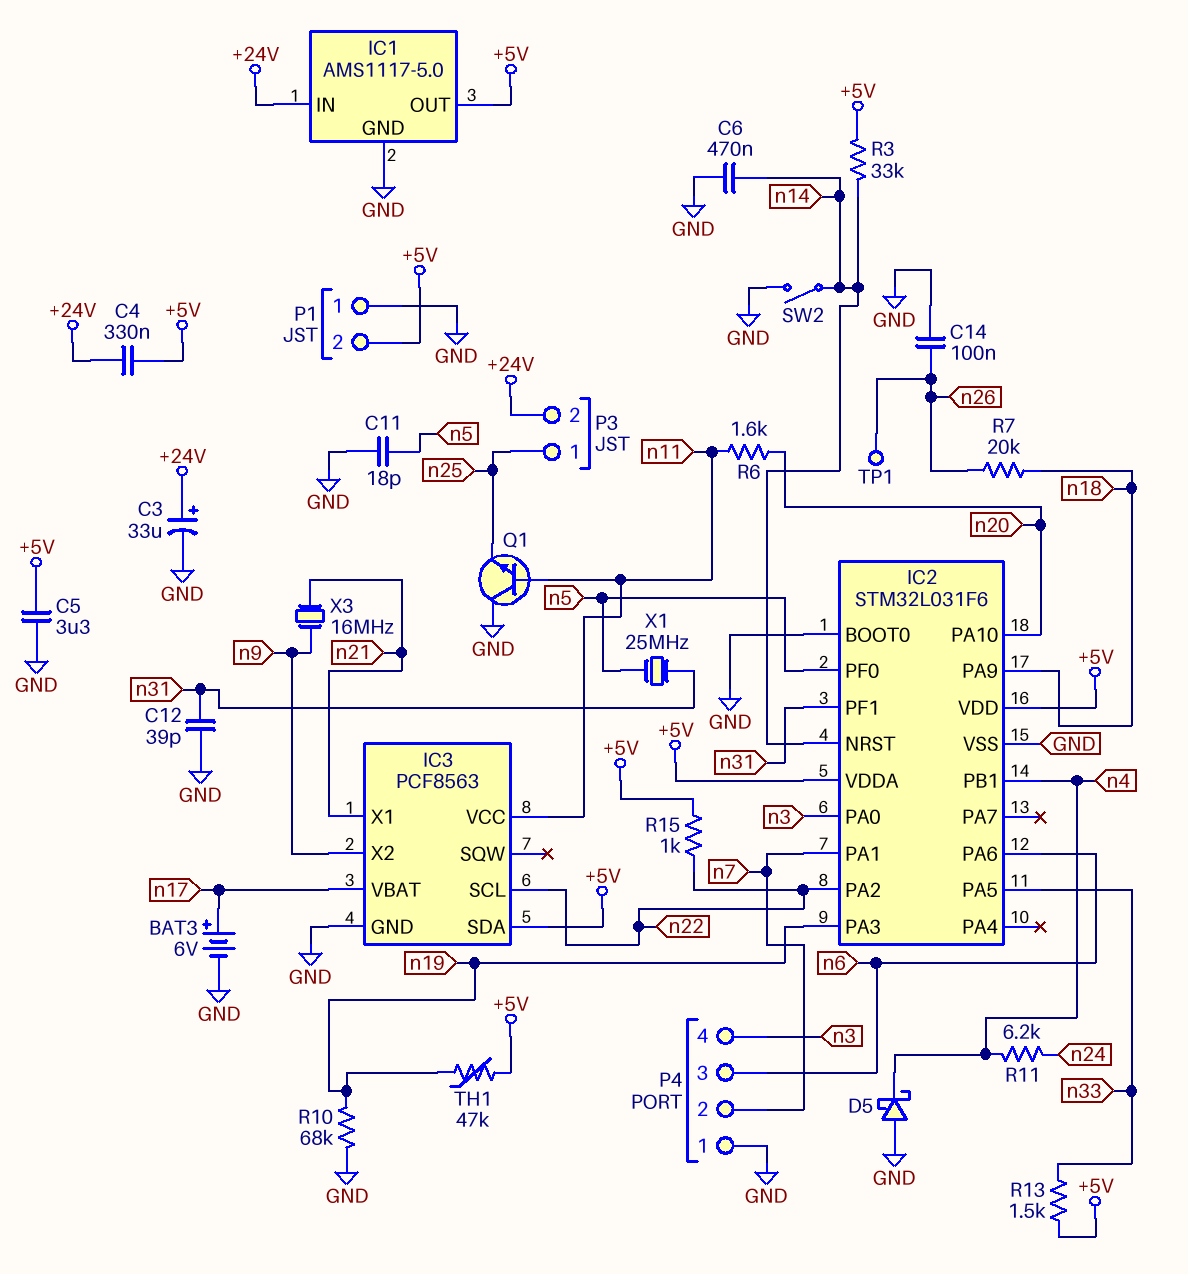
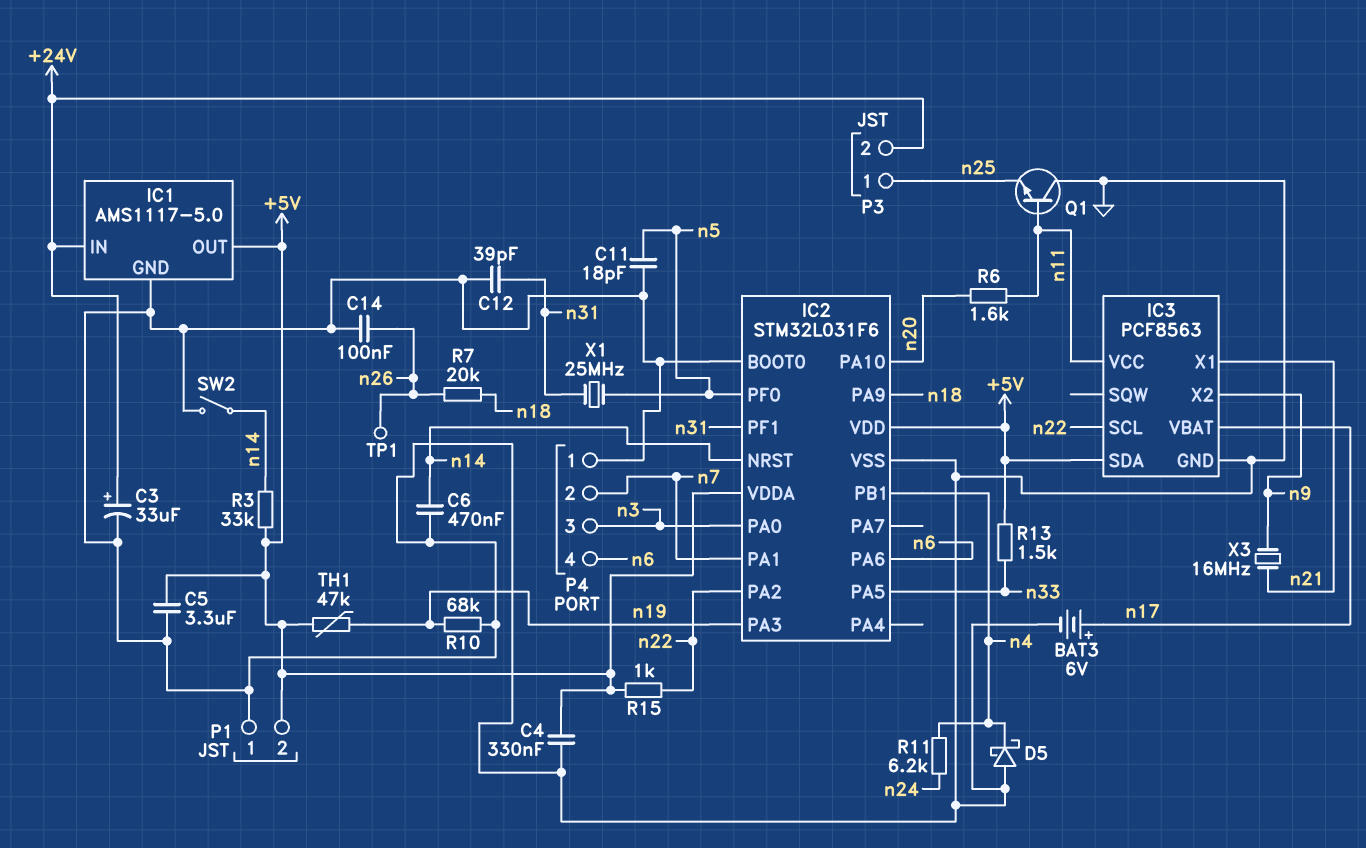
C4: 330nF (+5V, +24V) -> 330nF (+5V, GND)
P4 pin 3: n6 -> n3
P4 pin 4: n3 -> n6

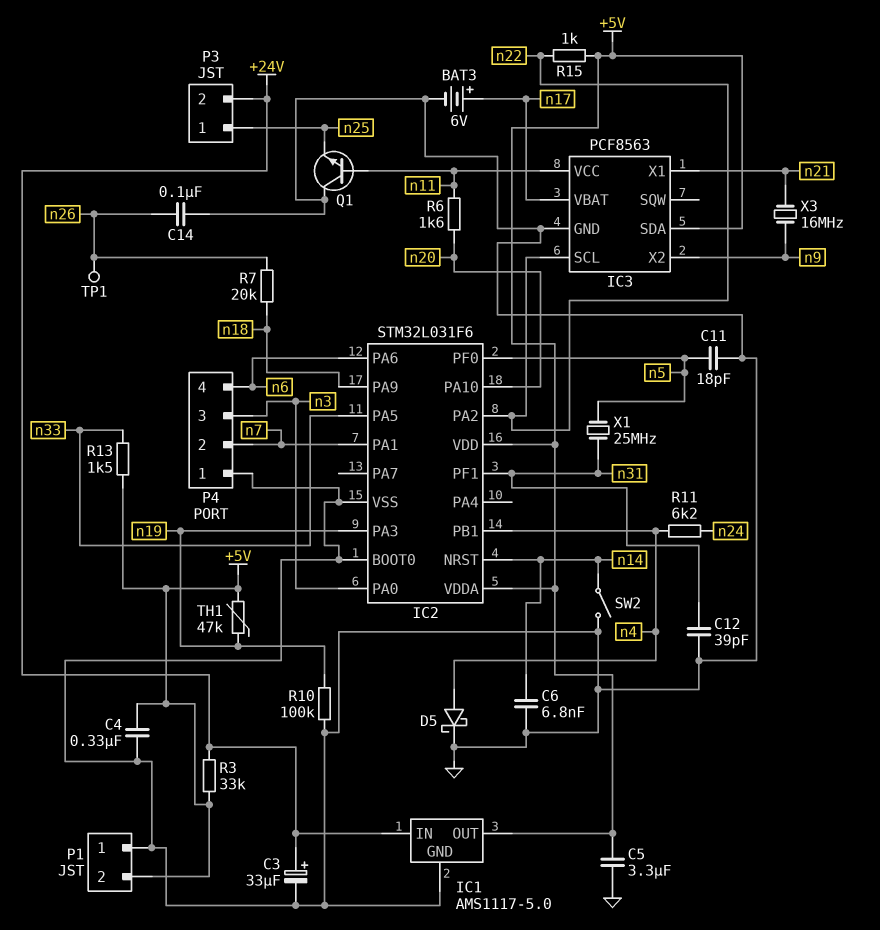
C6: 470nF (GND, n14) -> 6.8nF (GND, n14)
D5: schottky (A GND, K n4) -> schottky (A n4, K GND)
R3: 33k (+5V, n14) -> 33k (+5V, +24V)
R10: 68k (GND, n19) -> 100k (GND, n19)

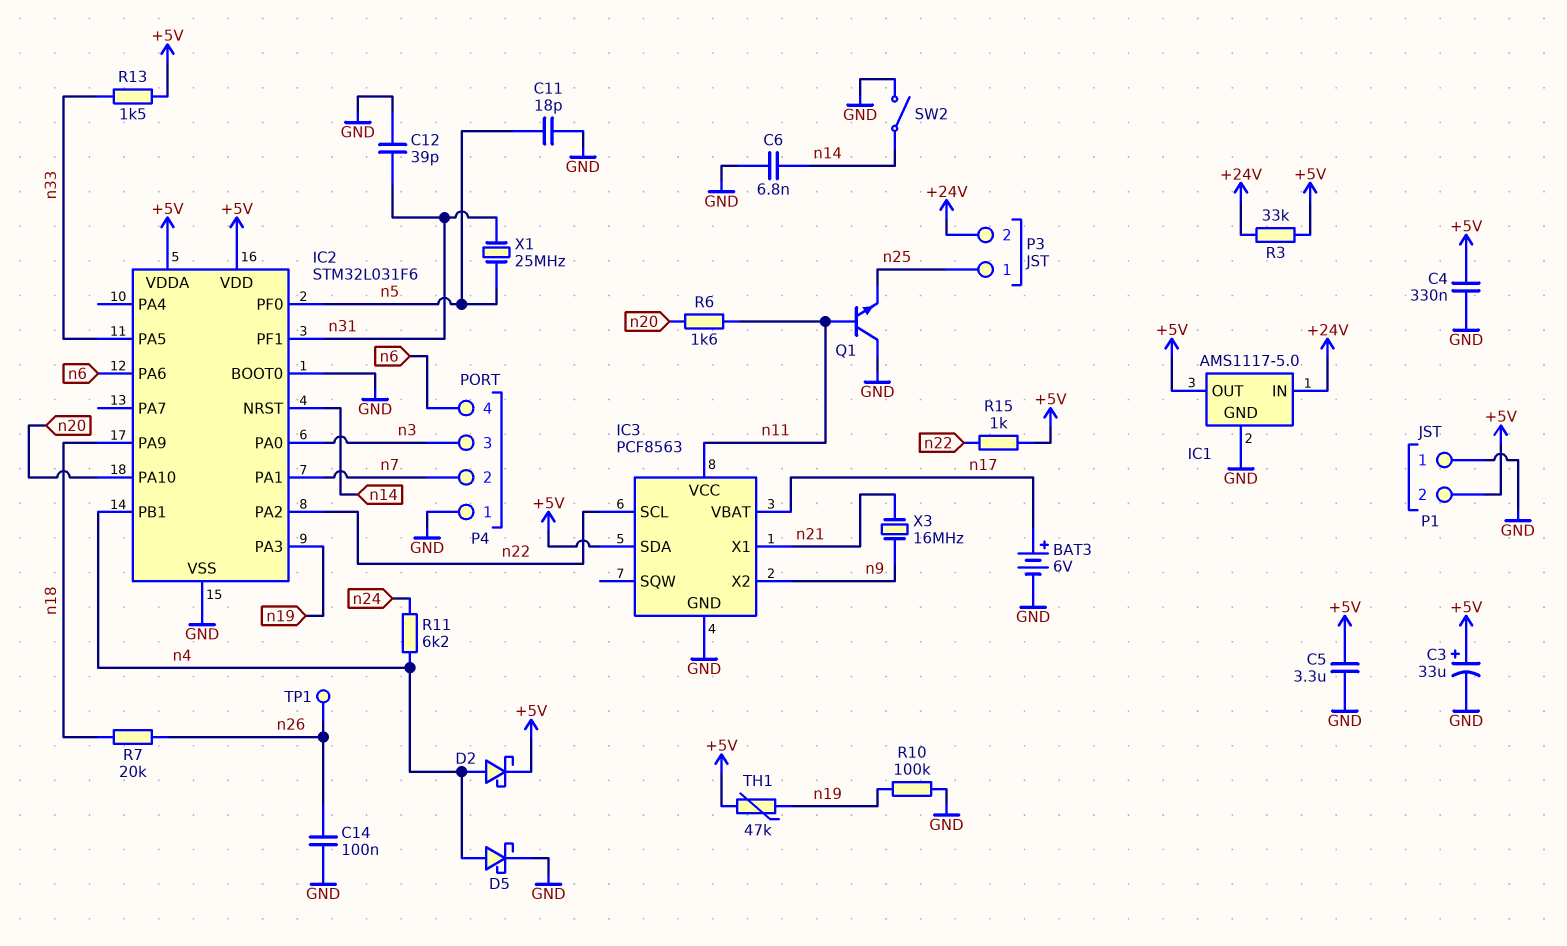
C3: 33uF (plus +24V, minus GND) -> 33uF (plus +5V, minus GND)
D2: none -> schottky (A n4, K +5V)

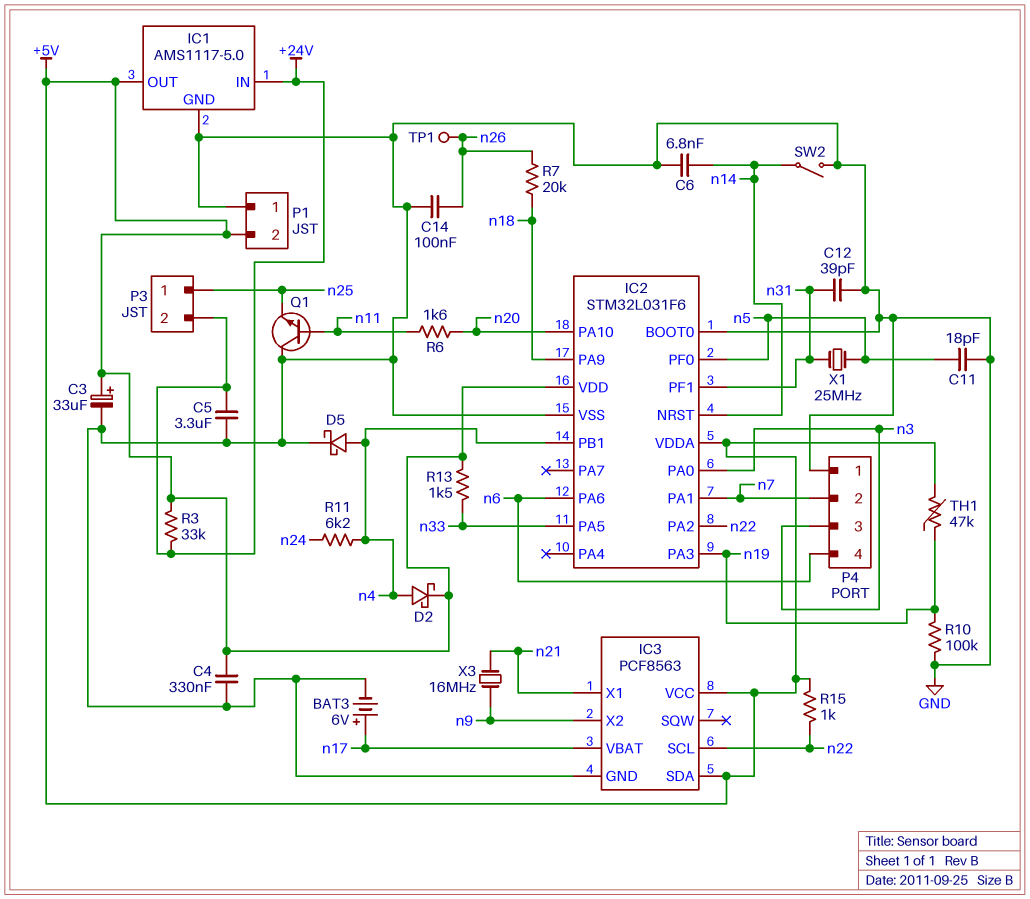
C5: 3.3uF (+5V, GND) -> 3.3uF (+24V, GND)
IC3 pin VCC: n11 -> +5V

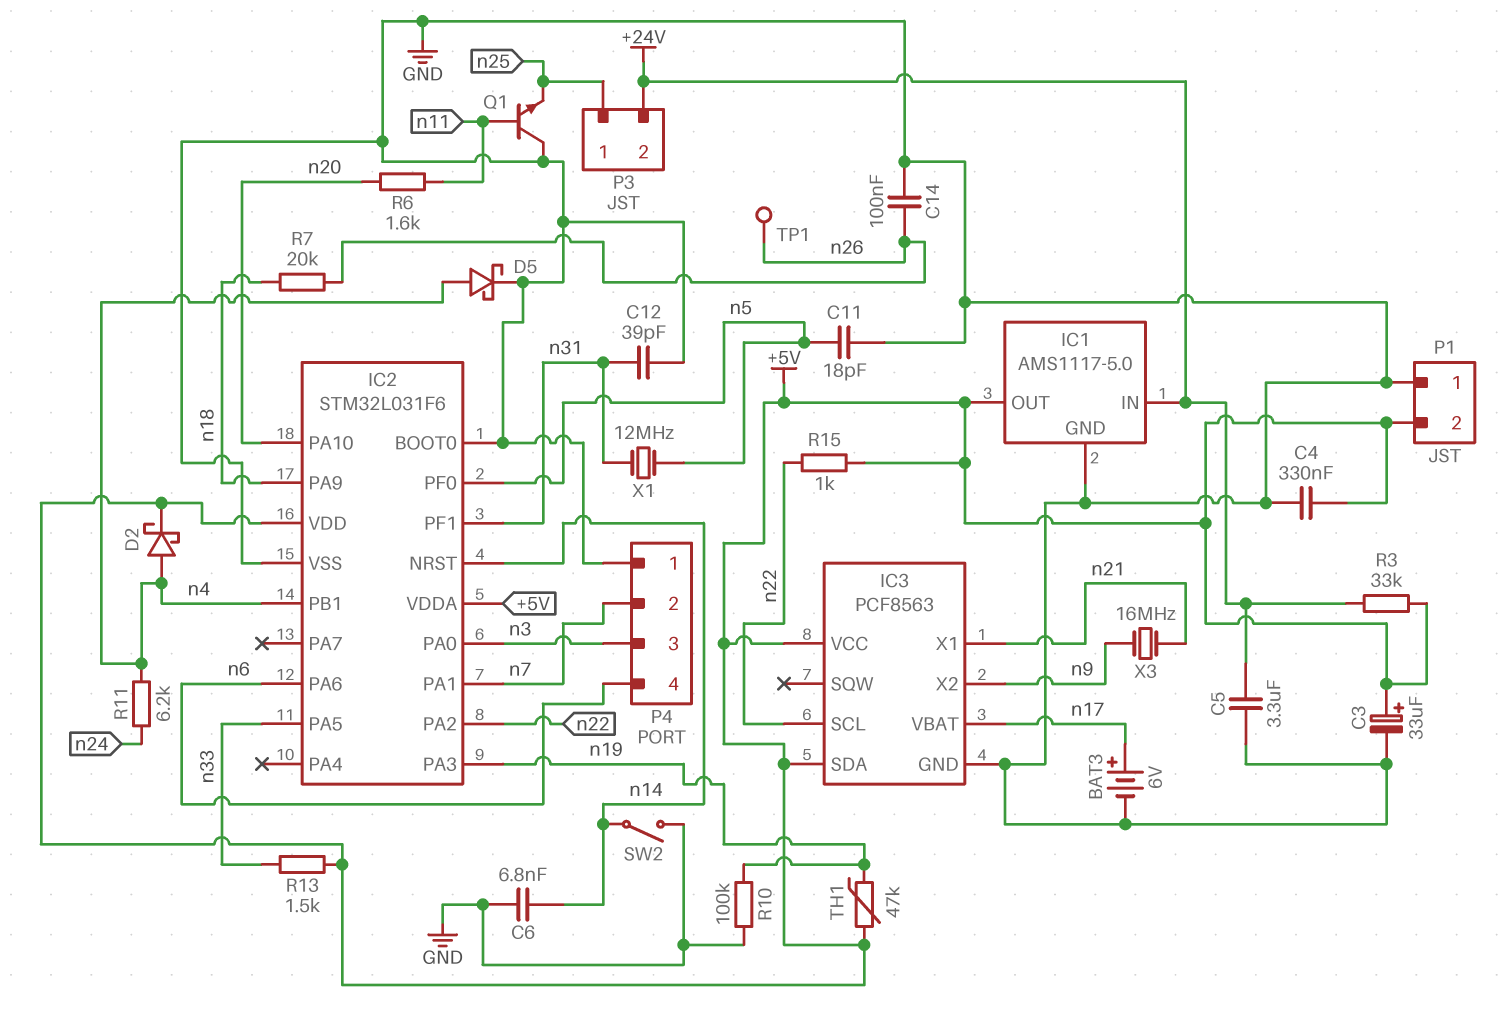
X1: 25MHz (n5, n31) -> 12MHz (n5, n31)

